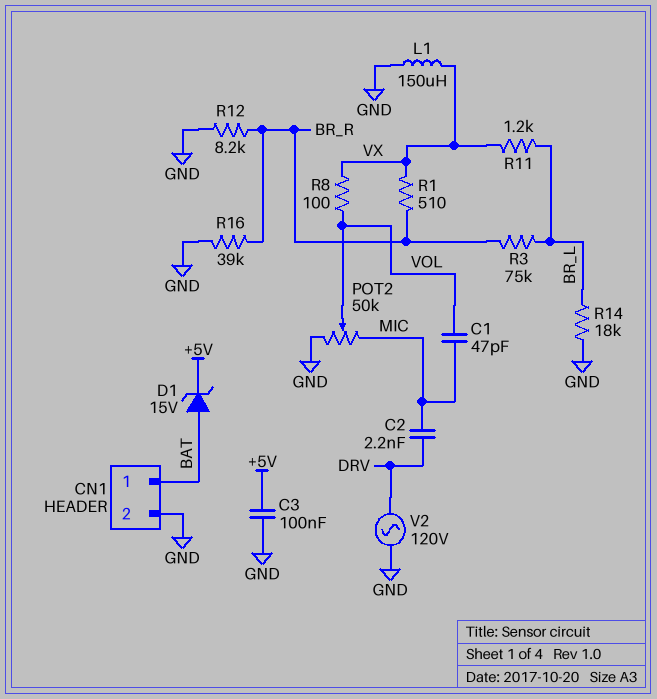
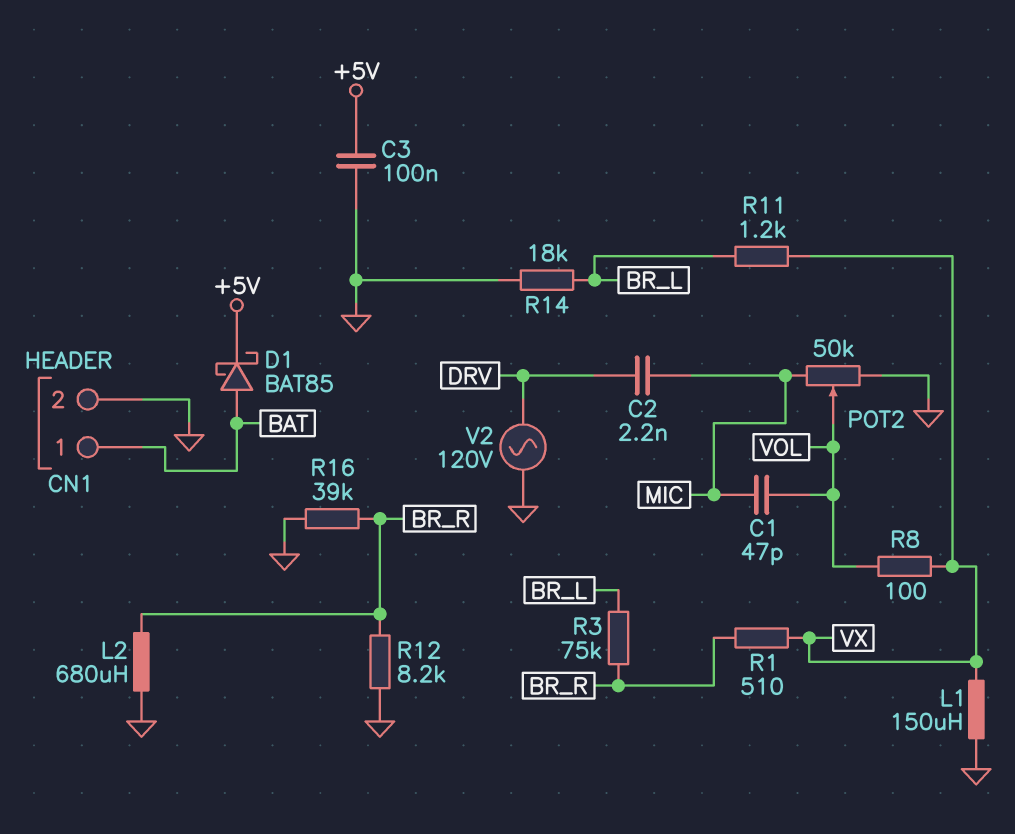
D1: zener 15V (A BAT, K +5V) -> schottky BAT85 (A BAT, K +5V)
L2: none -> 680uH (BR_R, GND)

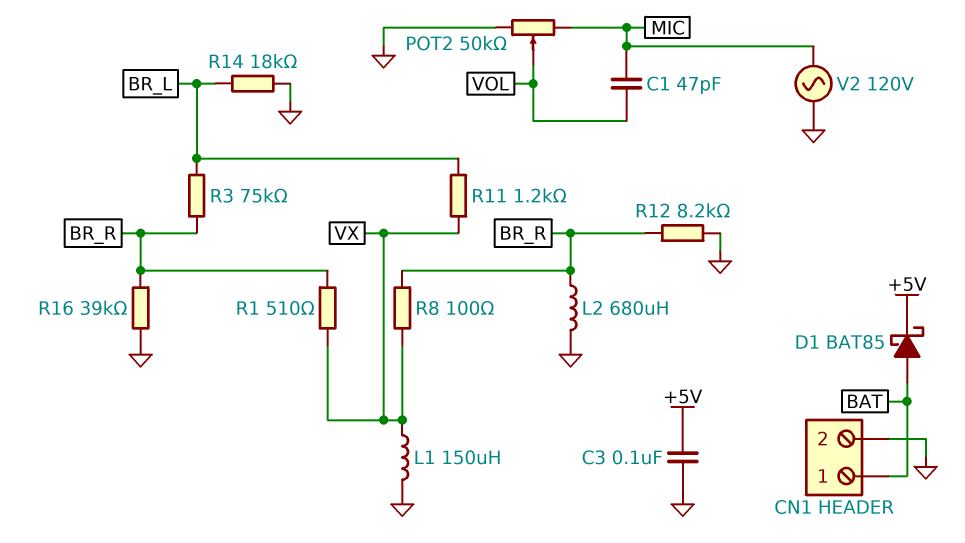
C2: 2.2nF (DRV, MIC) -> none
R8: 100 (VOL, VX) -> 100 (BR_R, VX)
V2: AC 120V (DRV, GND) -> AC 120V (GND, MIC)

